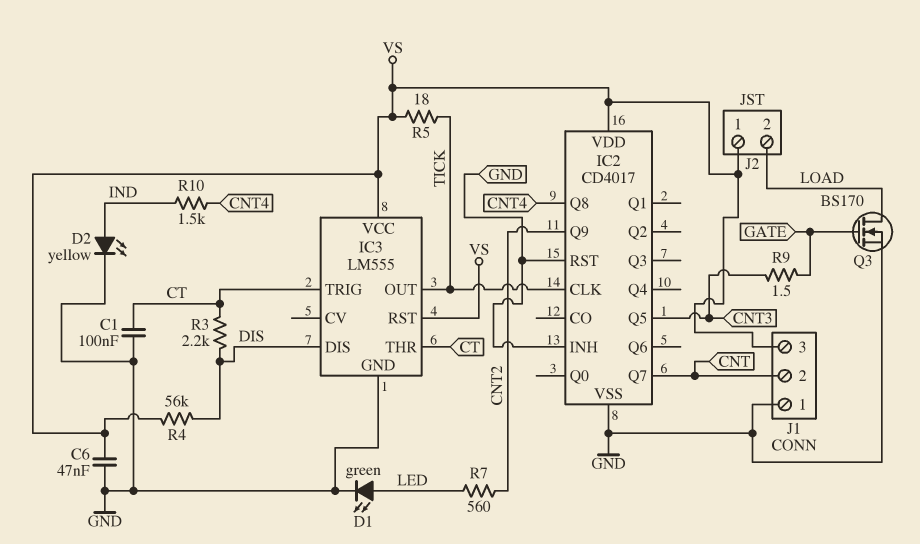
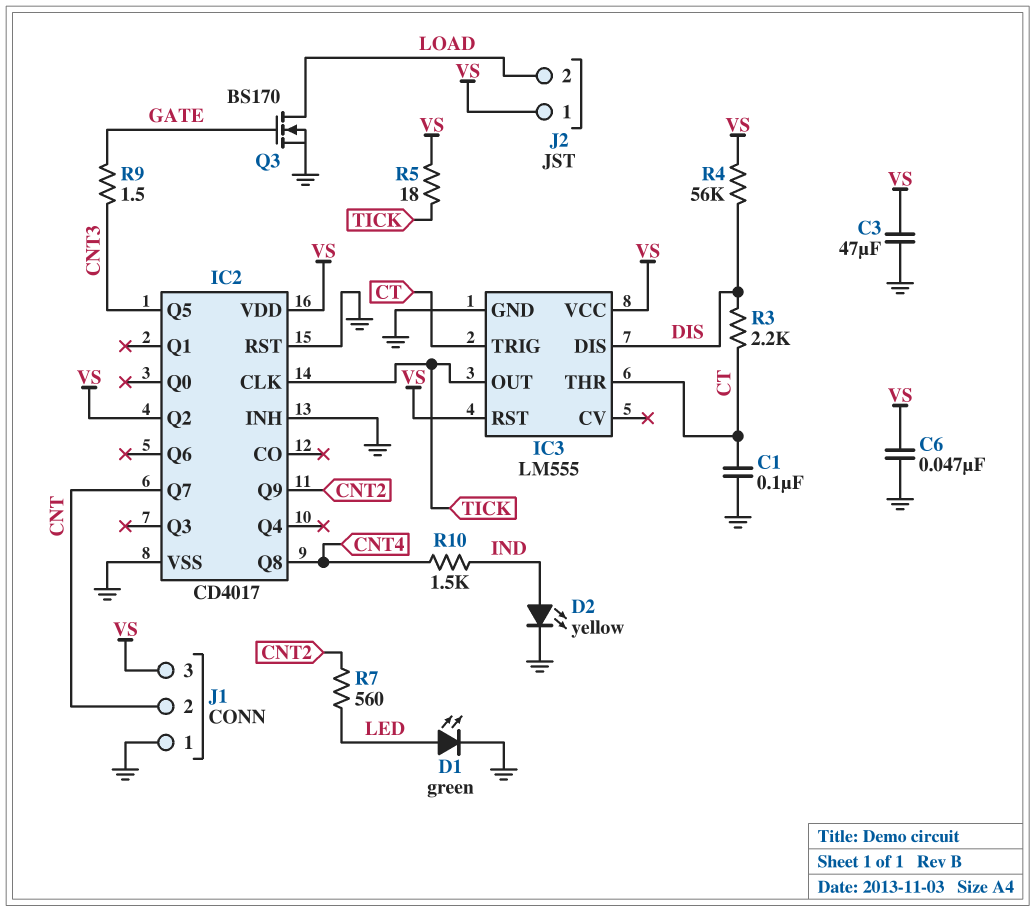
C3: none -> 47uF (GND, VS)
IC2 pin Q2: none -> VS

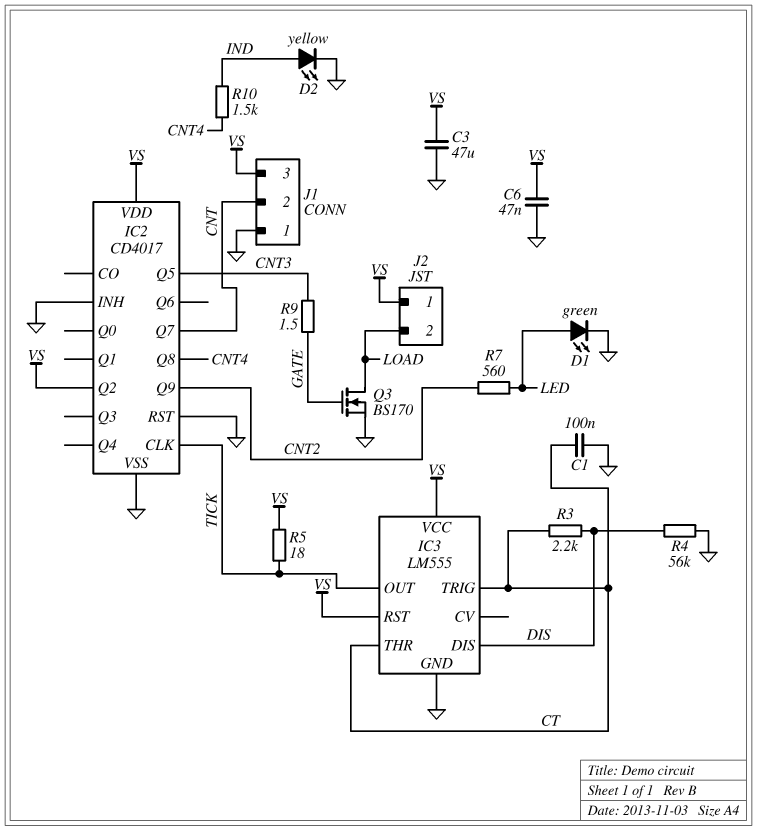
R4: 56k (DIS, VS) -> 56k (DIS, GND)

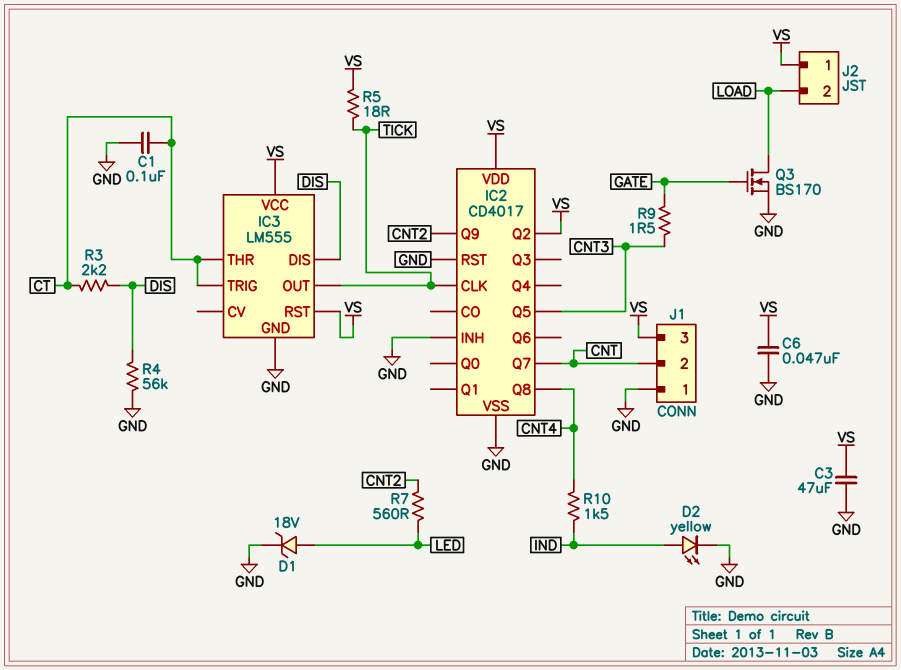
D1: LED green (A LED, K GND) -> zener 18V (A LED, K GND)

